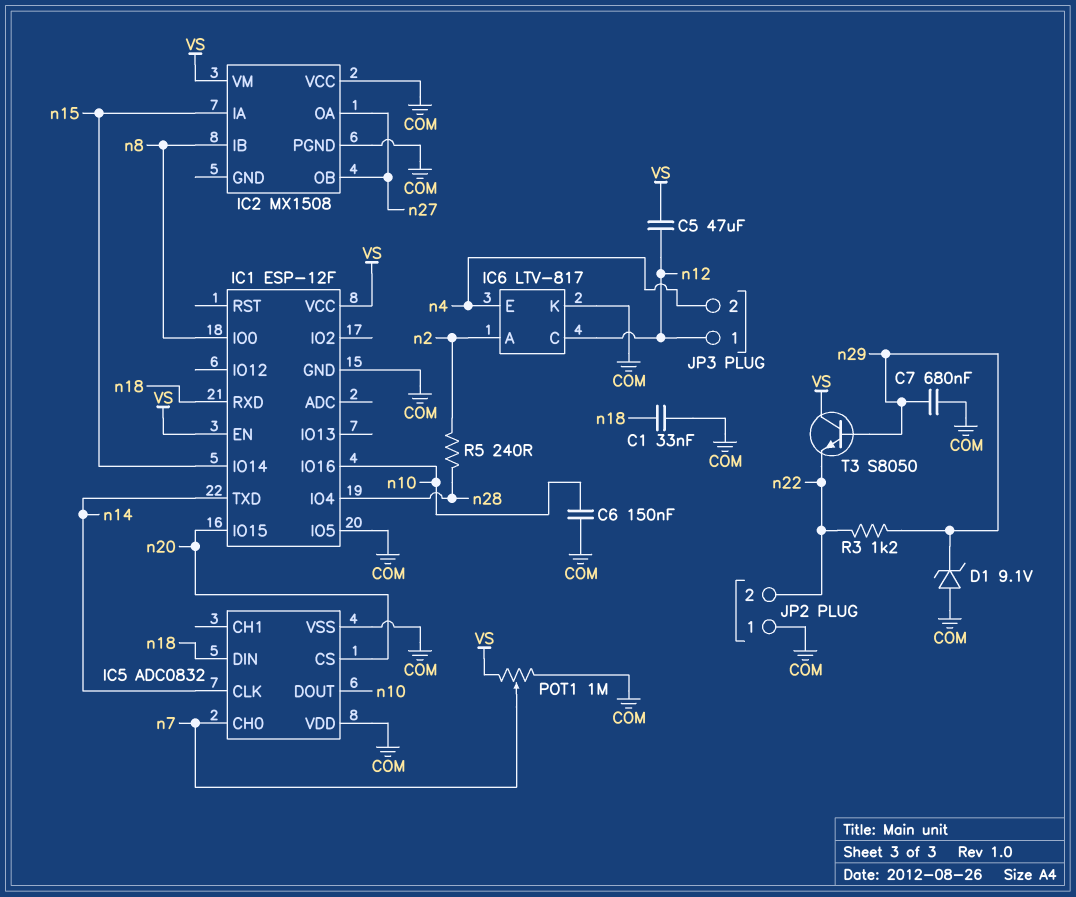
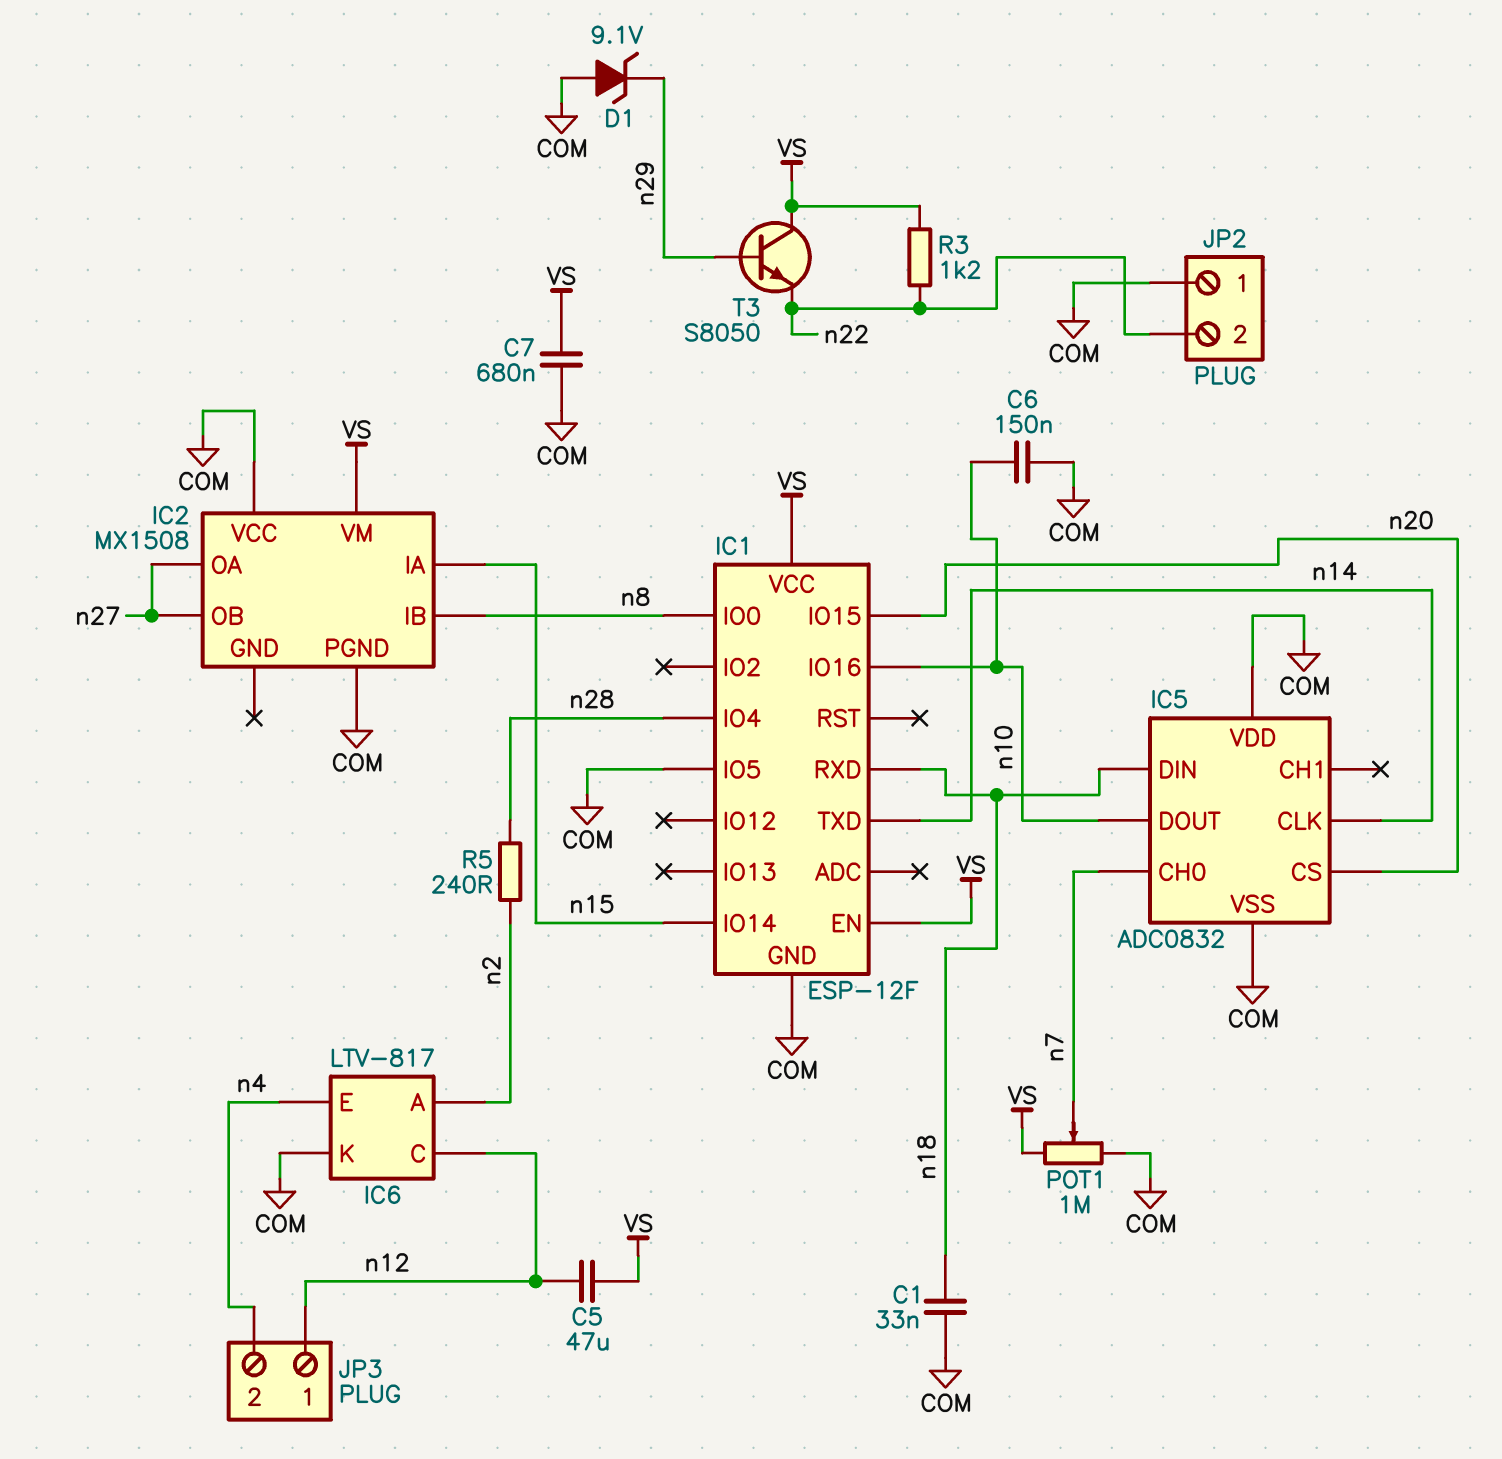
C7: 680nF (COM, n29) -> 680nF (COM, VS)
R3: 1.2k (n22, n29) -> 1.2k (VS, n22)

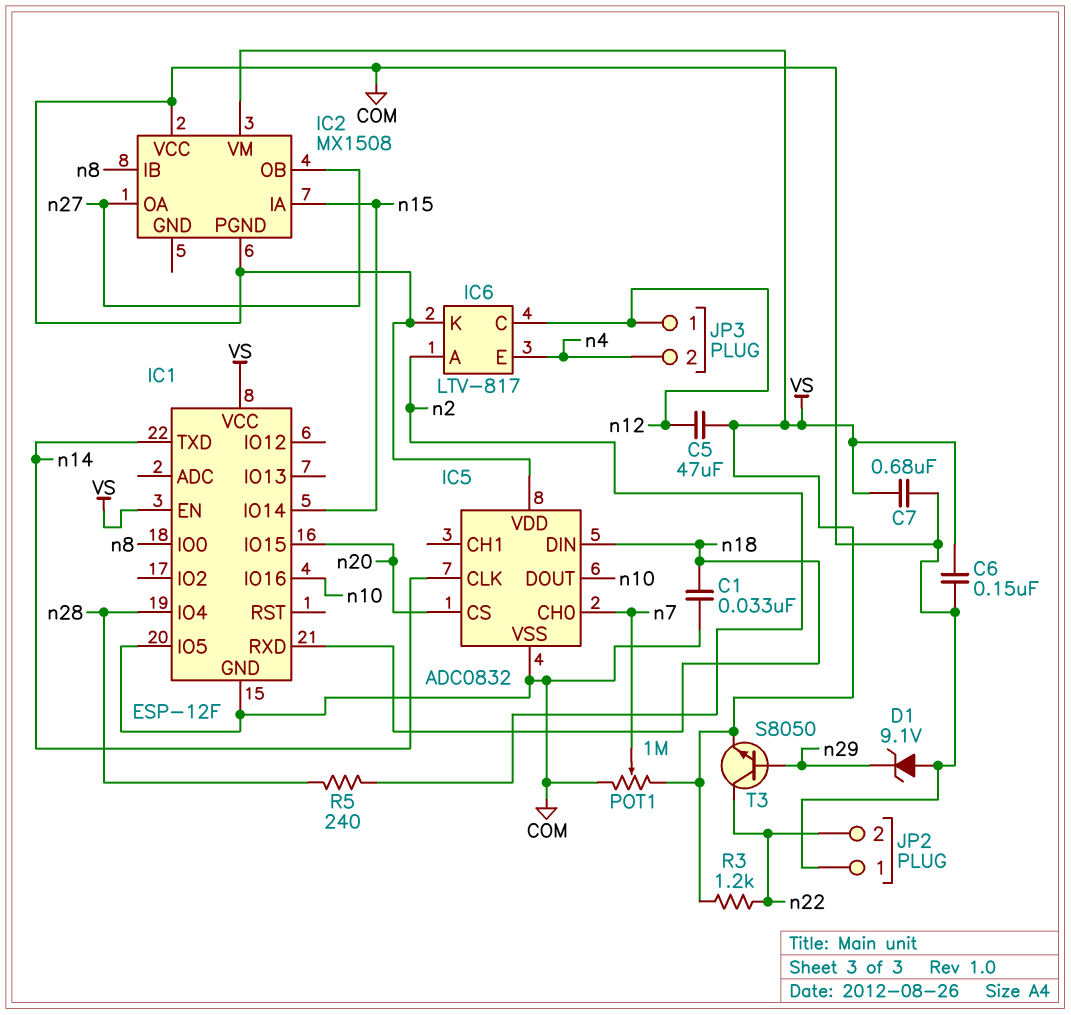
C6: 150nF (COM, n10) -> 150nF (COM, VS)
T3: NPN S8050 (B n29, C VS, E n22) -> NPN S8050 (B n29, C n22, E VS)

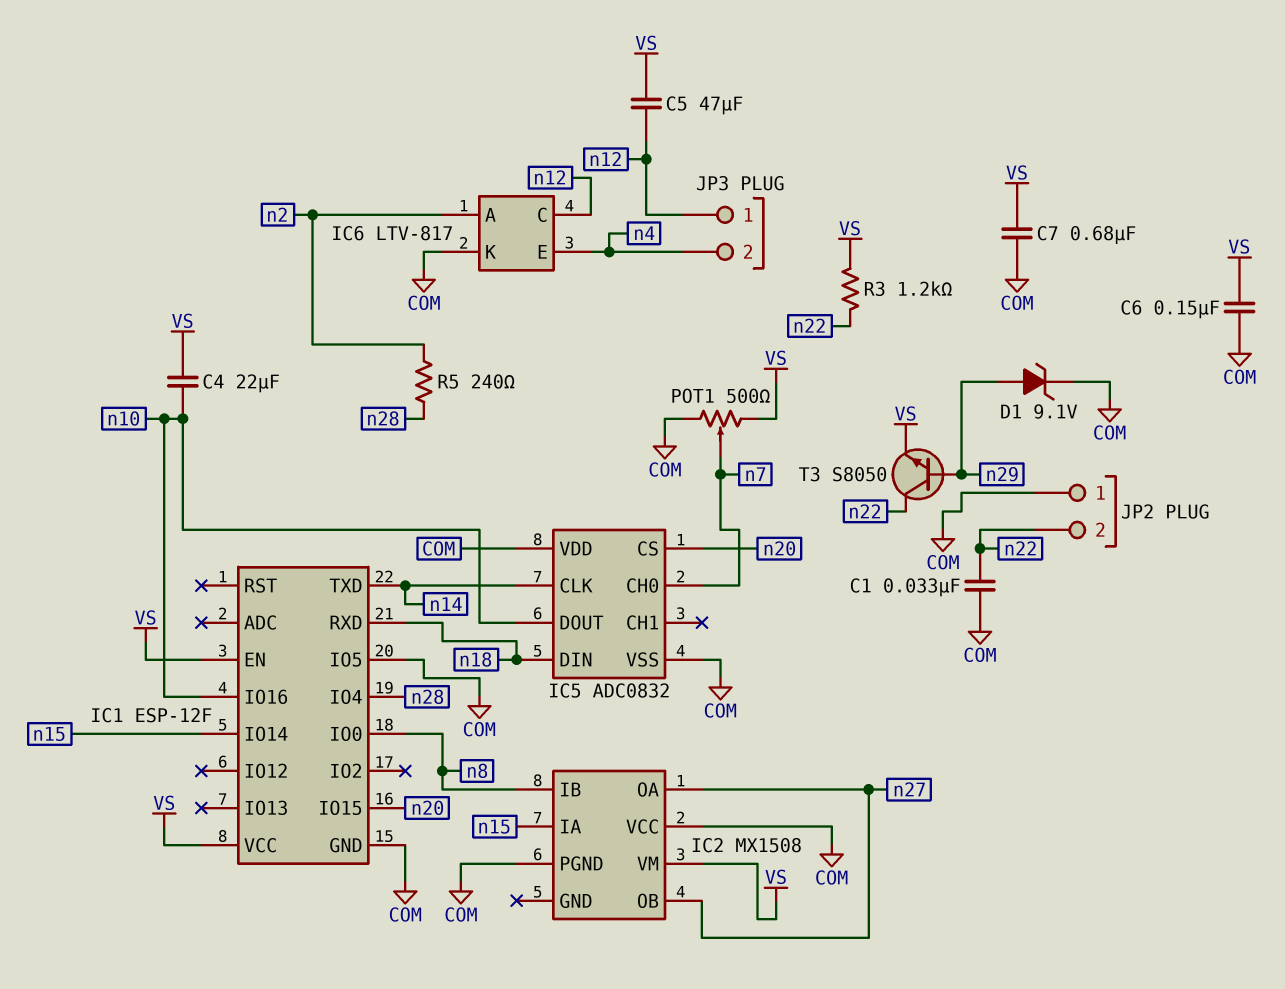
C1: 33nF (COM, n18) -> 33nF (COM, n22)
C4: none -> 22uF (VS, n10)
D1: zener 9.1V (A COM, K n29) -> zener 9.1V (A n29, K COM)
POT1: 1M (COM, VS, wiper n7) -> 500 (COM, VS, wiper n7)

